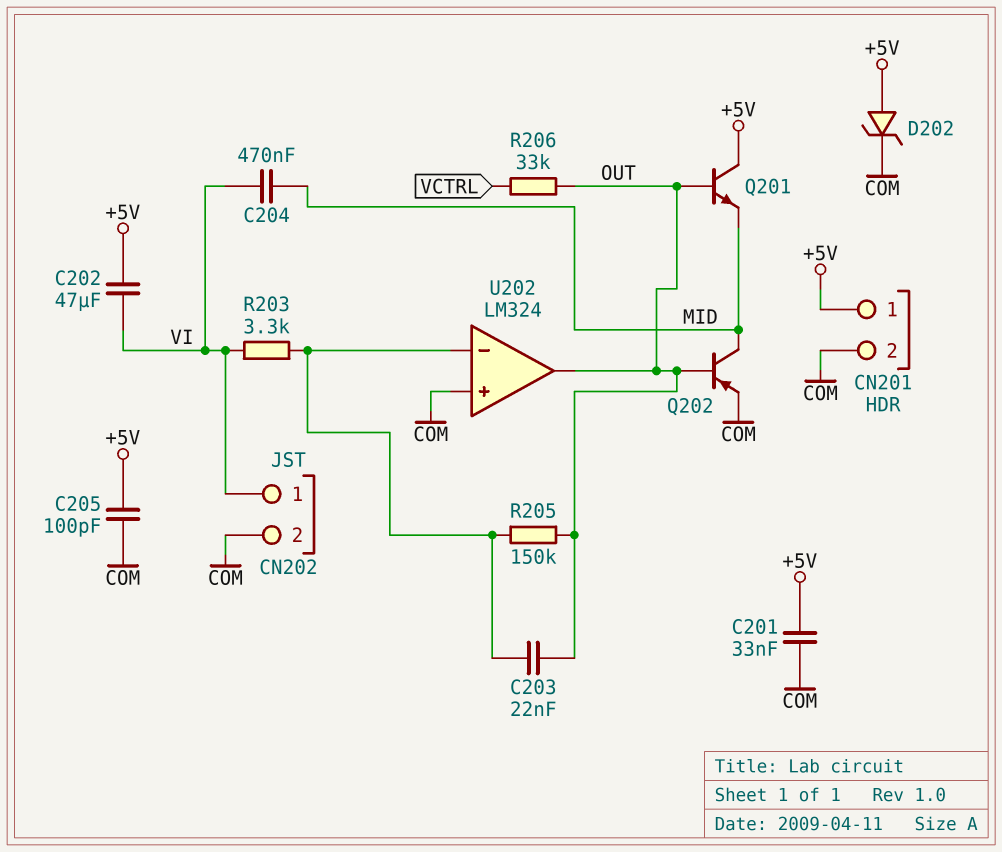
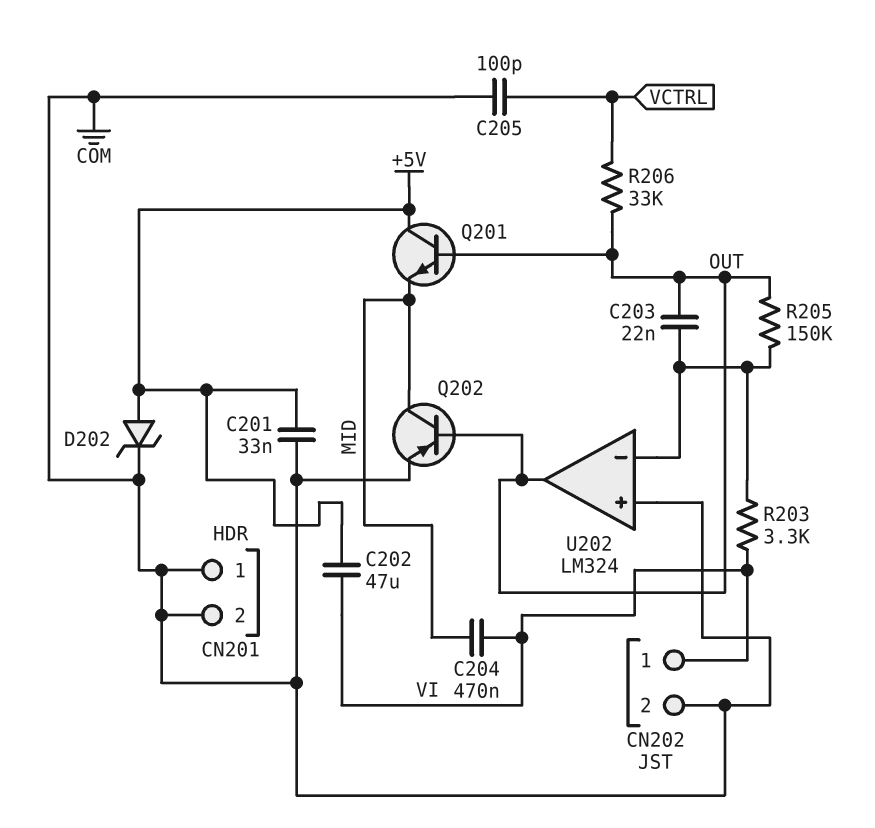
C205: 100pF (+5V, COM) -> 100pF (COM, VCTRL)
CN201 pin 1: +5V -> COM

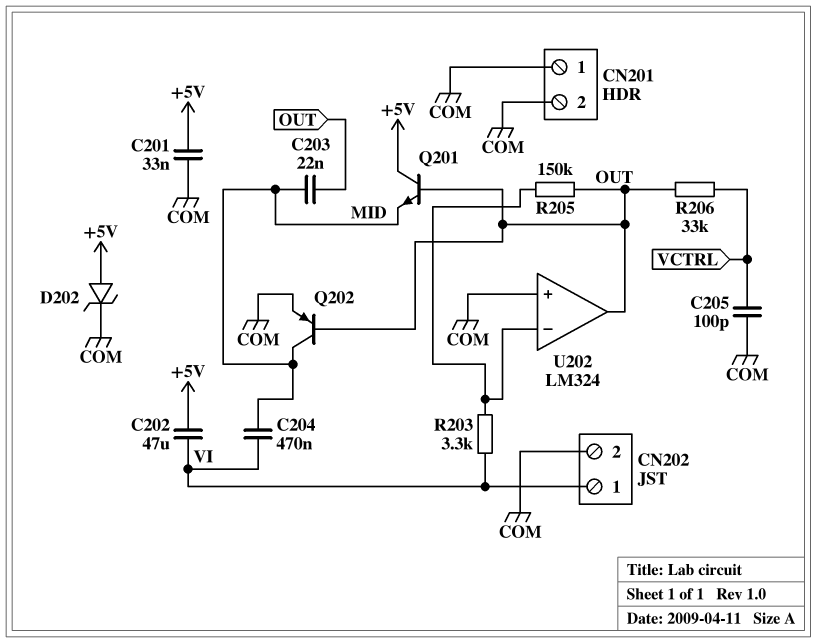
C203: 22nF (OUT, U202/in-) -> 22nF (MID, OUT)

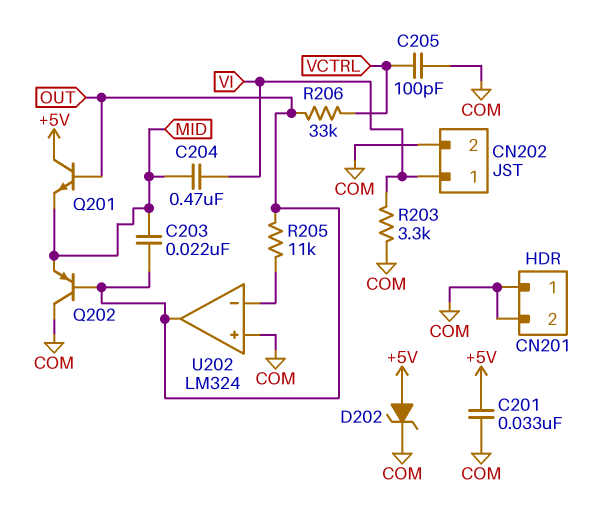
C202: 47uF (+5V, VI) -> none
Q202: PNP (B OUT, C MID, E COM) -> PNP (B OUT, C COM, E MID)
R203: 3.3k (U202/in-, VI) -> 3.3k (COM, VI)
R205: 150k (OUT, U202/in-) -> 11k (OUT, U202/in-)

